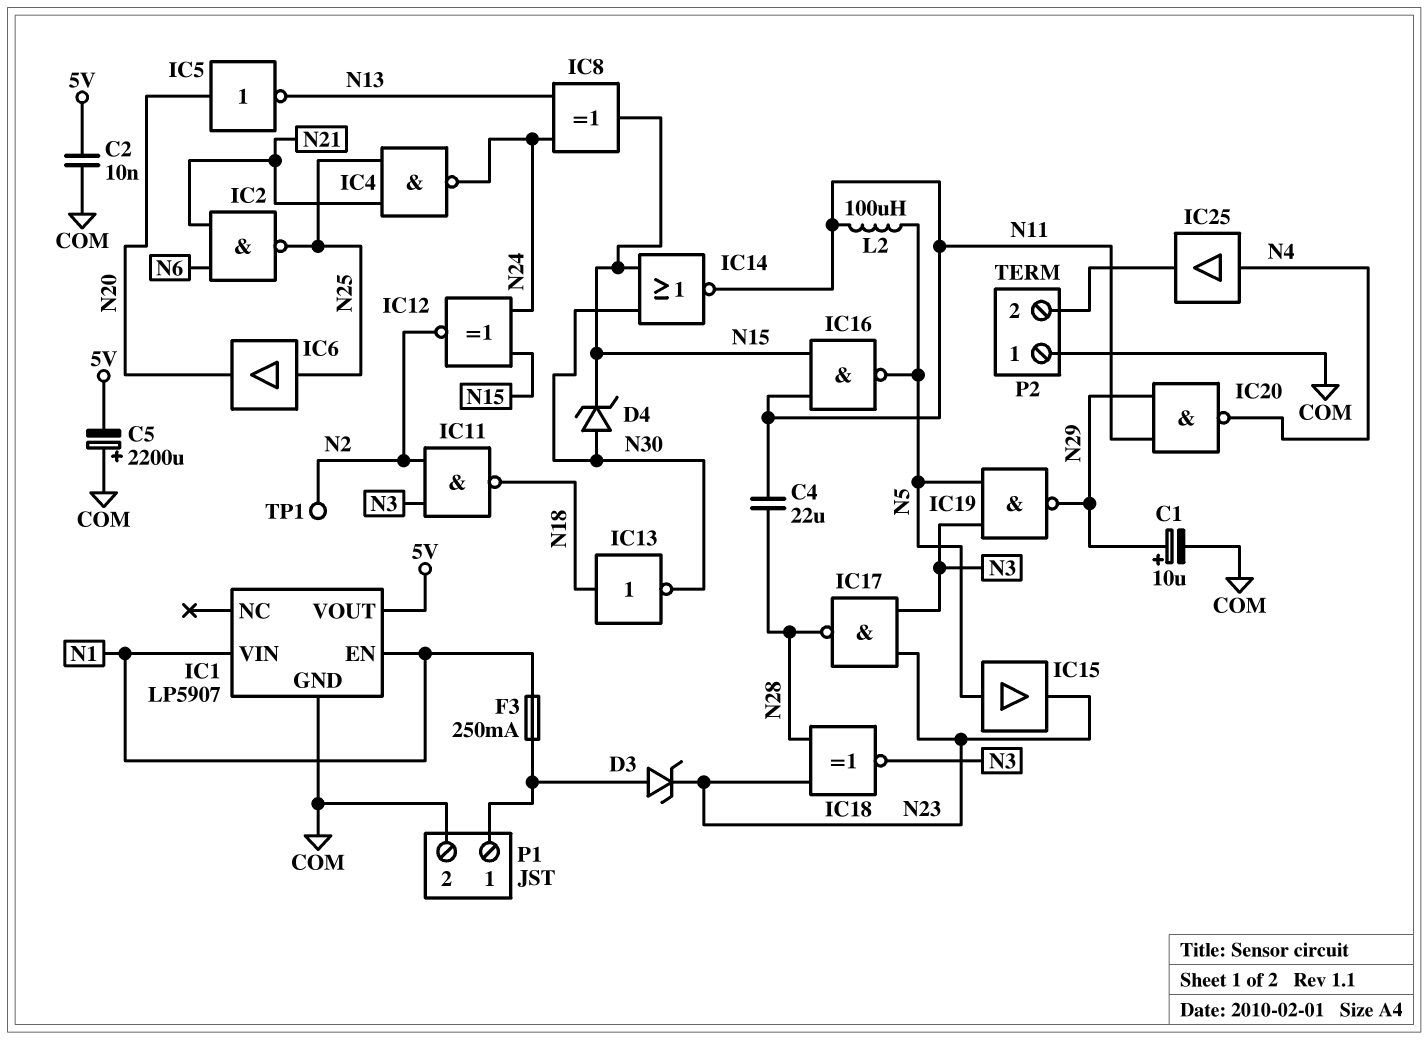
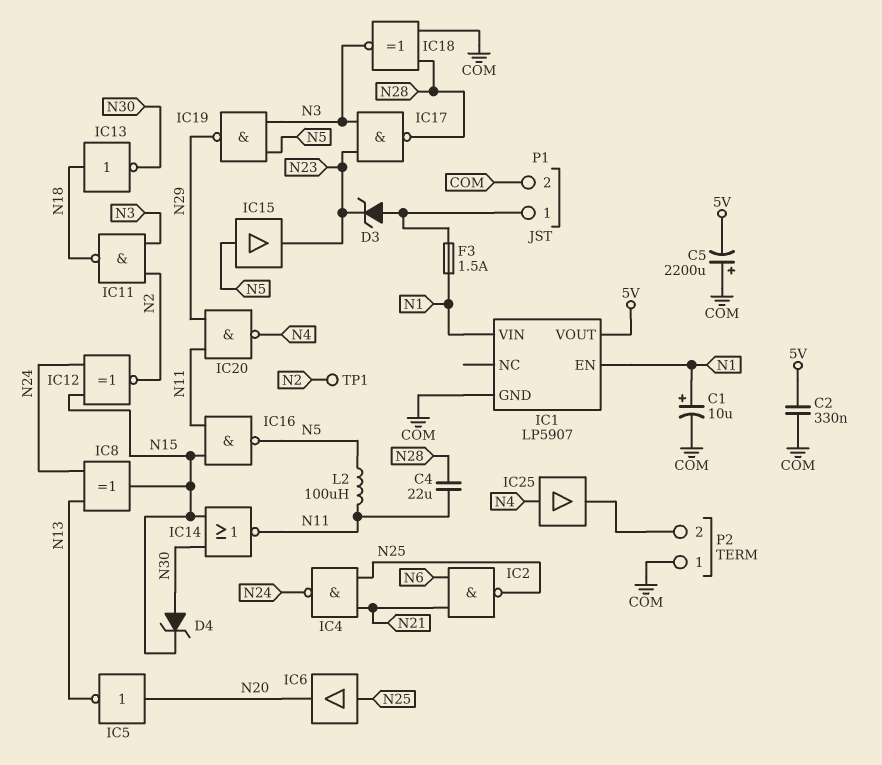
C1: 10uF (plus N29, minus COM) -> 10uF (plus N1, minus COM)
C2: 10nF (5V, COM) -> 330nF (5V, COM)
F3: 250mA (N1, P1/1) -> 1.5A (N1, P1/1)
IC18: XNOR (in N23, in N28, out N3) -> XNOR (in COM, in N28, out N3)

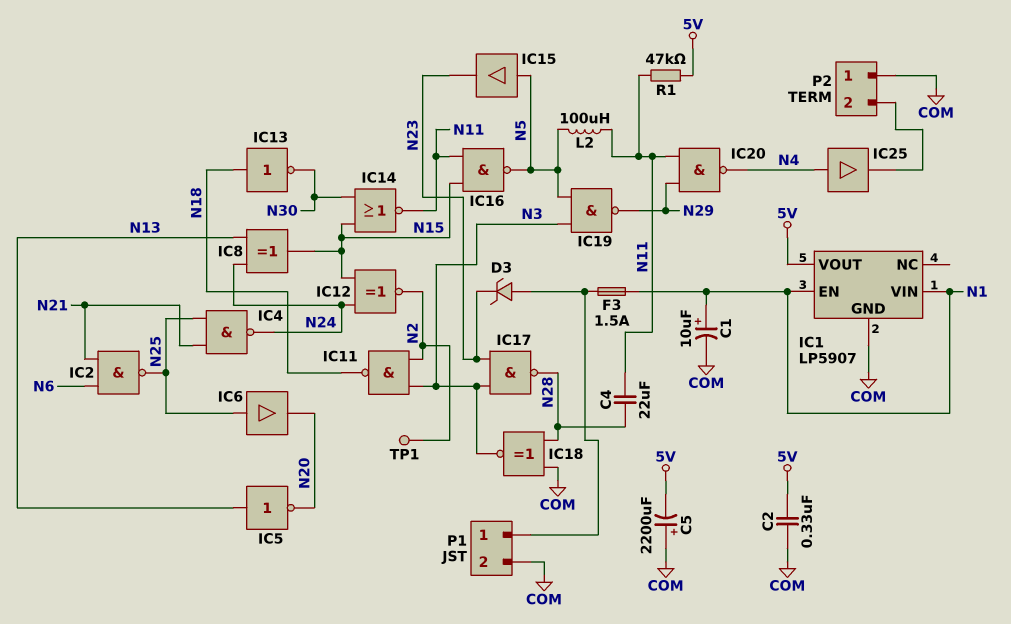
D4: zener (A N30, K N15) -> none
IC5: NOT (in N20, out N13) -> NOT (in N13, out N20)
R1: none -> 47k (5V, N11)

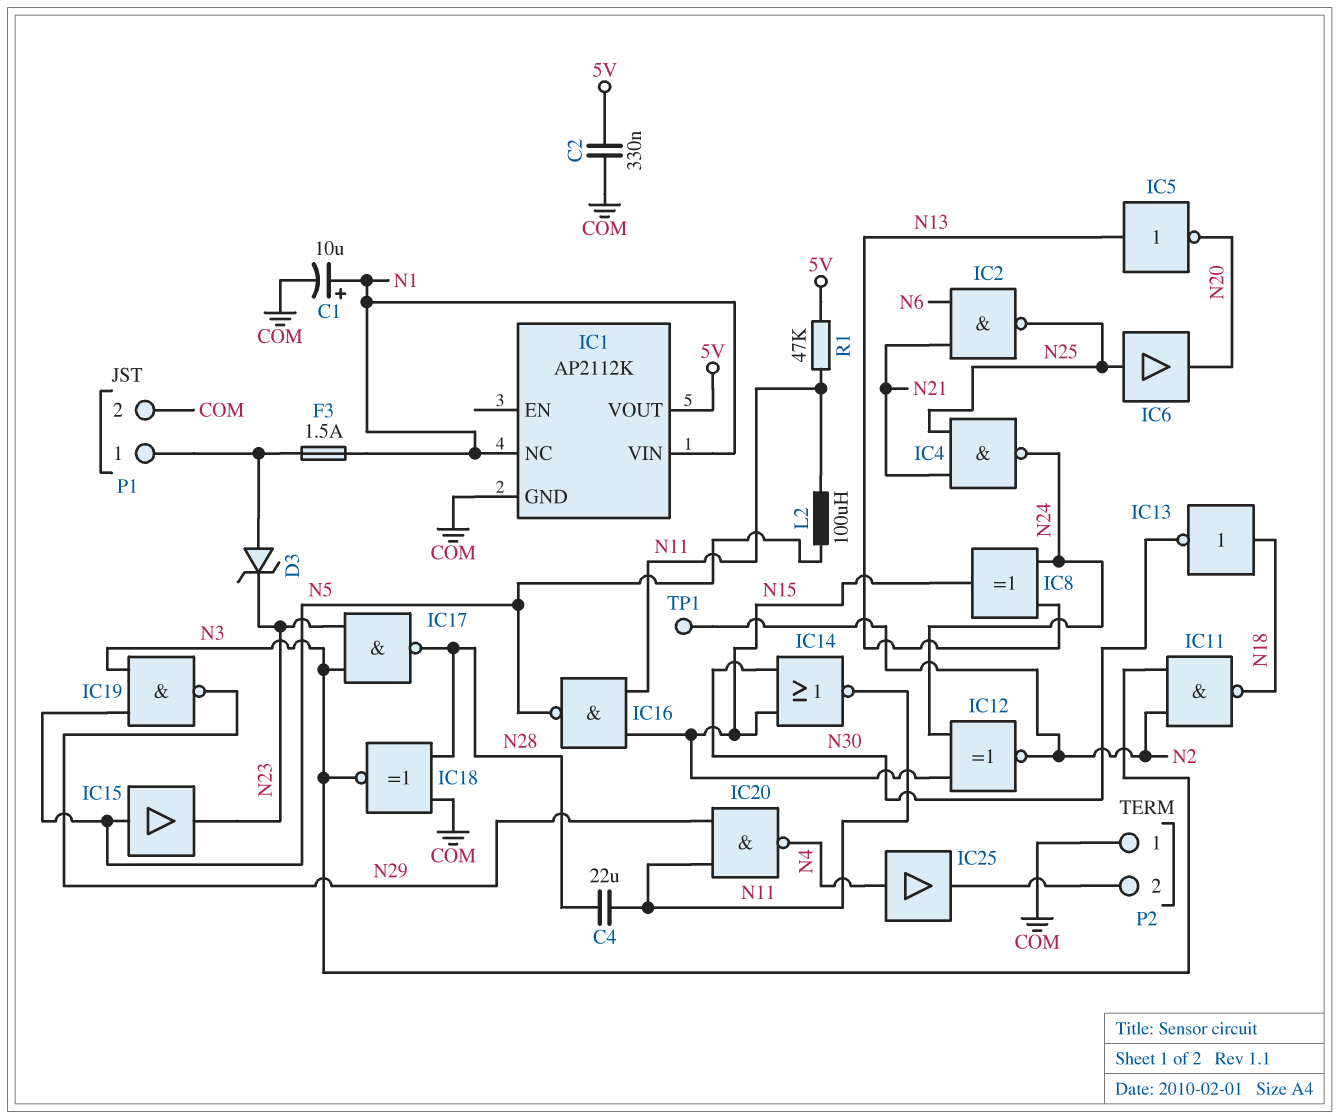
C5: 2200uF (plus COM, minus 5V) -> none
IC1: LP5907 -> AP2112K
IC1 pin EN: N1 -> none
IC1 pin NC: none -> N1

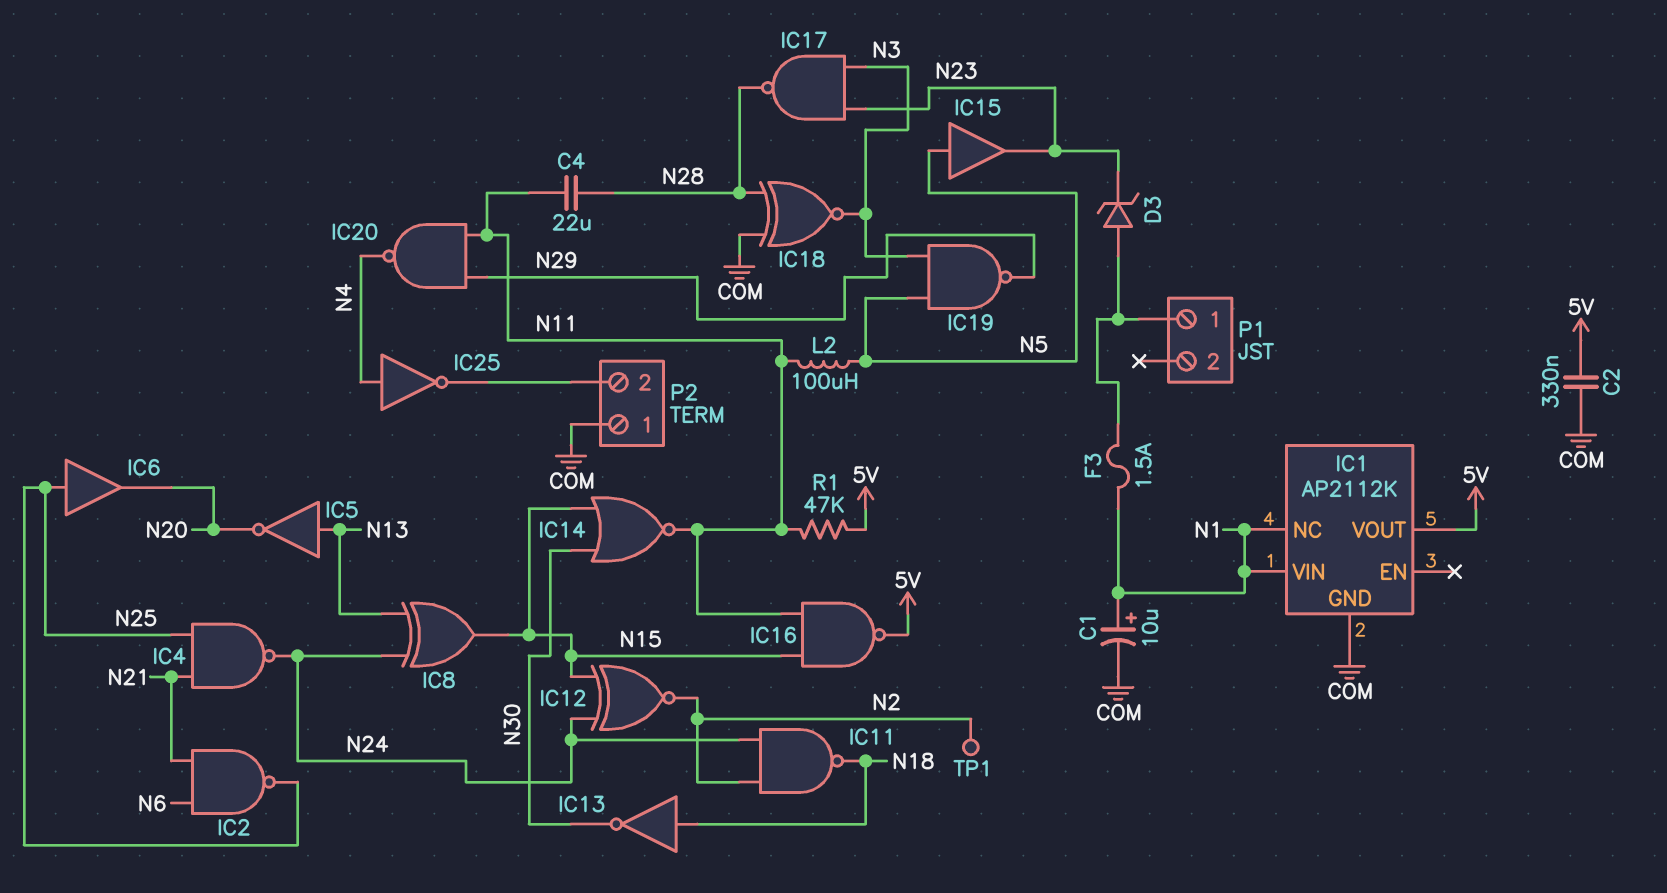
IC11: NAND (in N2, in N3, out N18) -> NAND (in N2, in N24, out N18)
IC16: NAND (in N11, in N15, out N5) -> NAND (in N11, in N15, out 5V)
IC25: buffer (in N4, out P2/2) -> NOT (in N4, out P2/2)
P1 pin 2: COM -> none

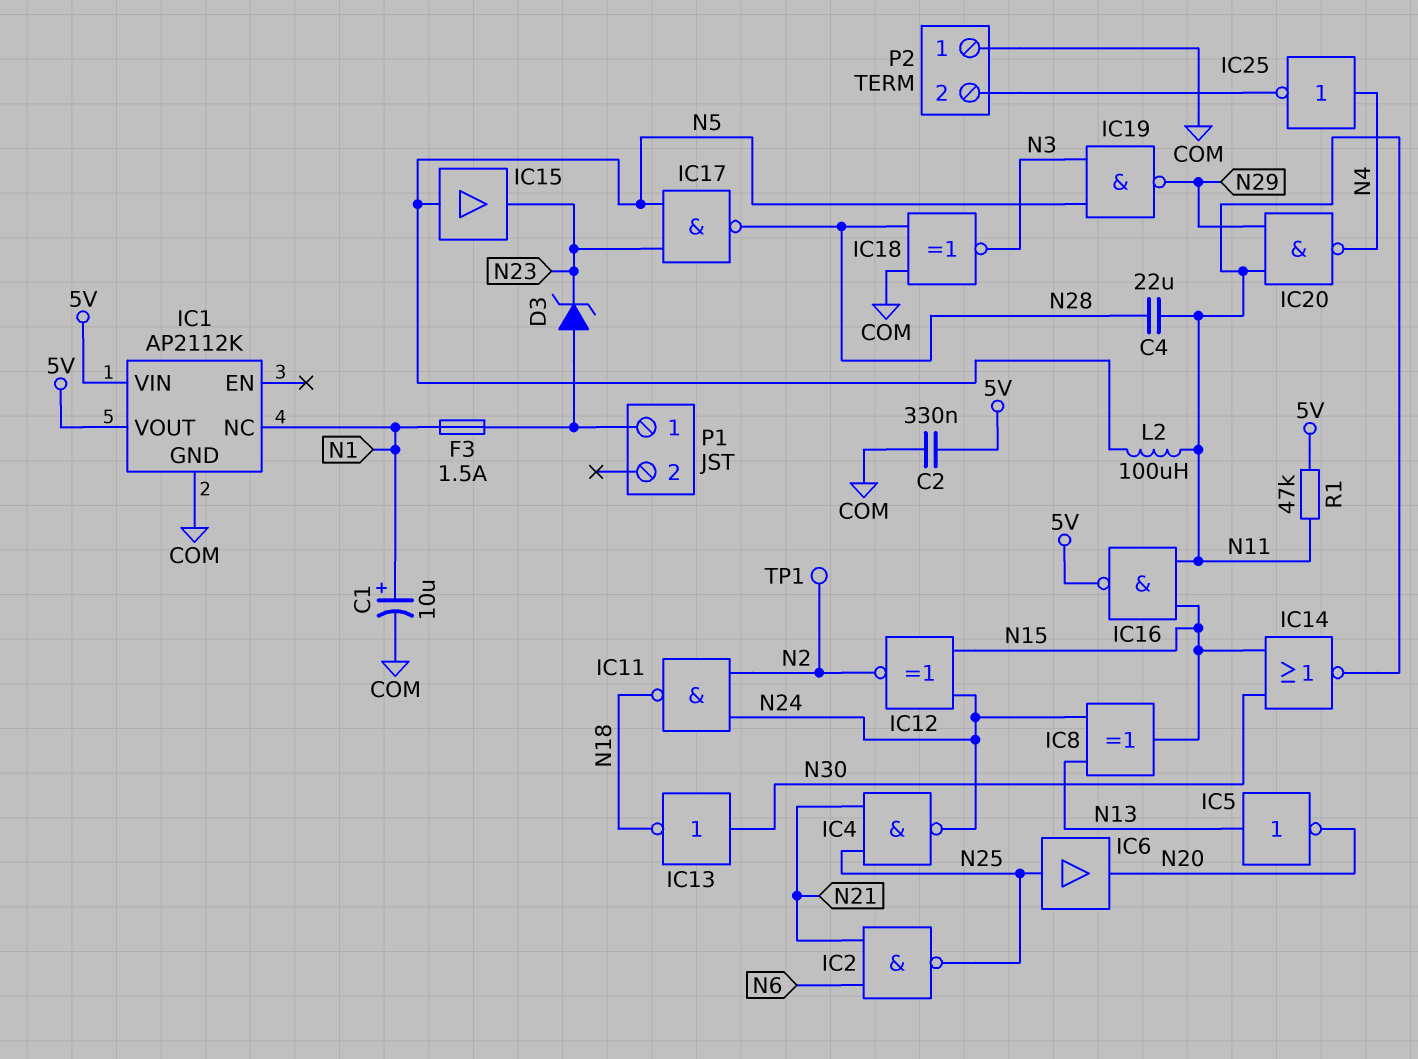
IC1 pin VIN: N1 -> 5V
IC13: NOT (in N18, out N30) -> NOT (in N30, out N18)
IC17: NAND (in N3, in N23, out N28) -> NAND (in N5, in N23, out N28)

